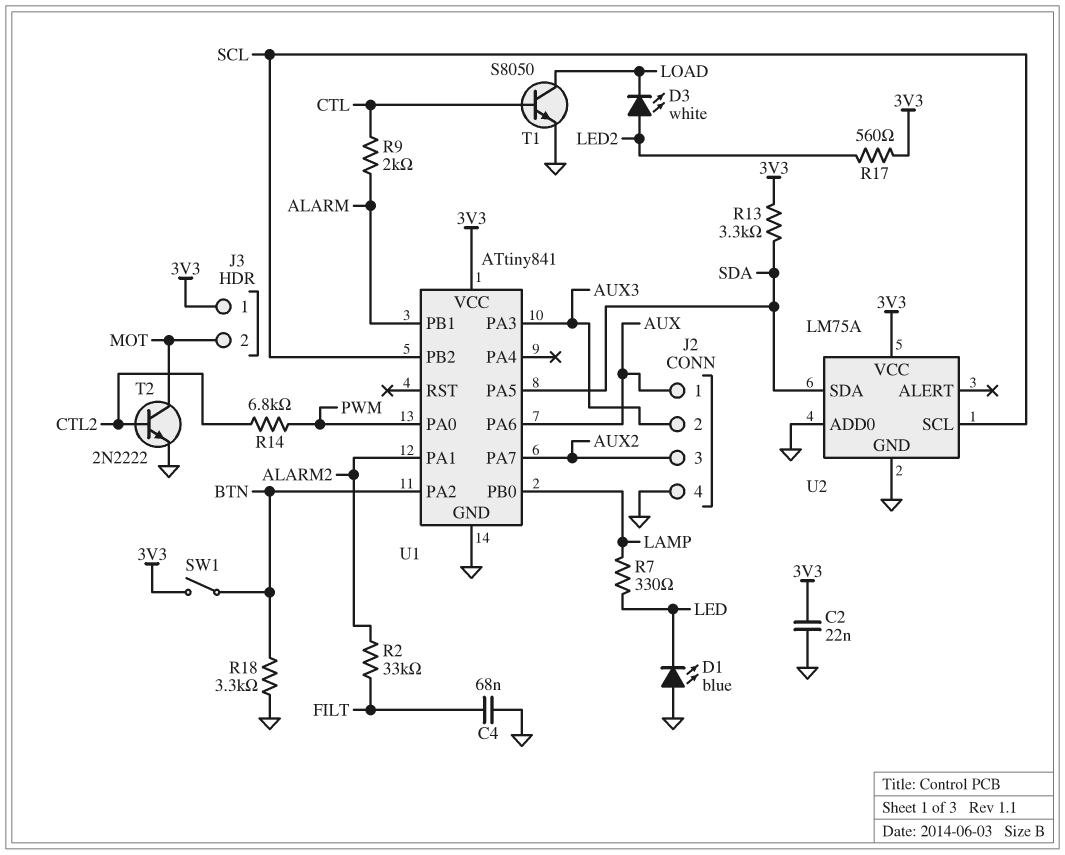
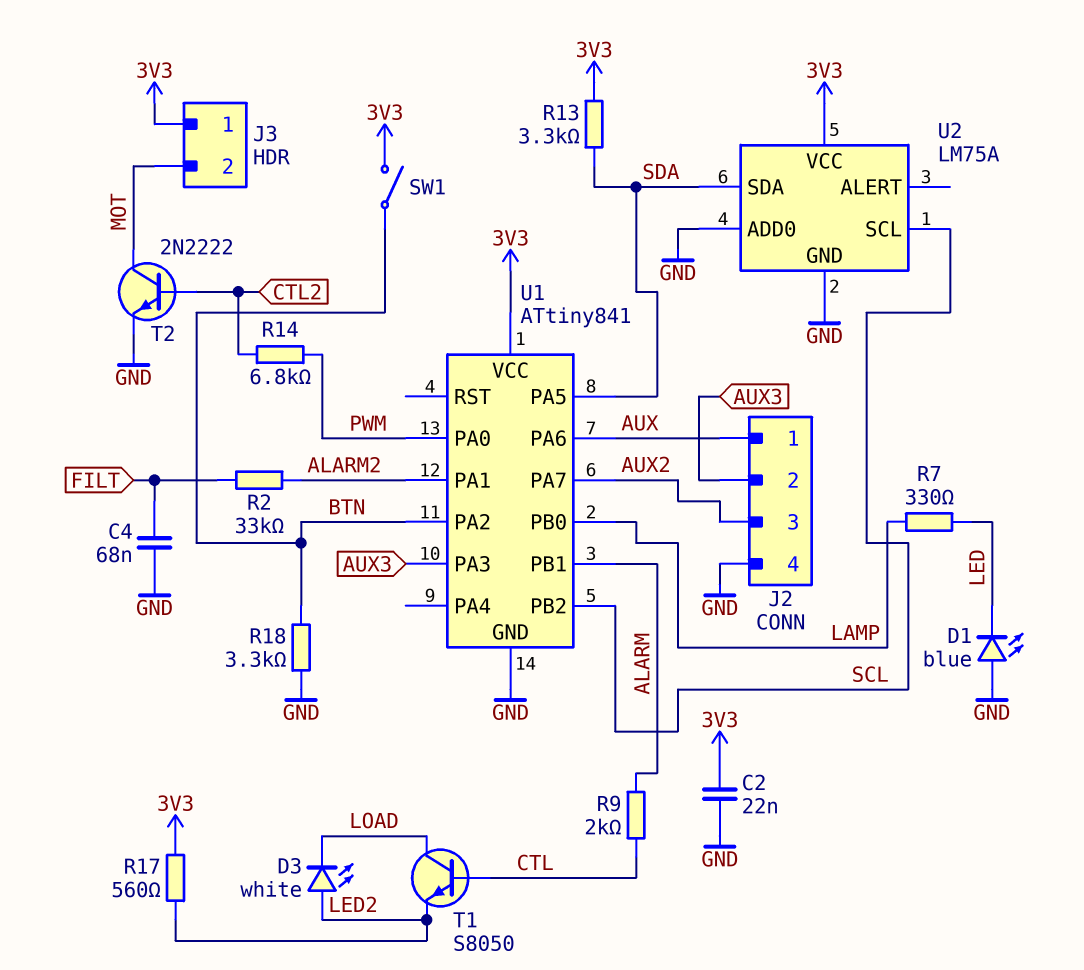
T1: NPN S8050 (B CTL, C LOAD, E GND) -> NPN S8050 (B CTL, C LOAD, E LED2)

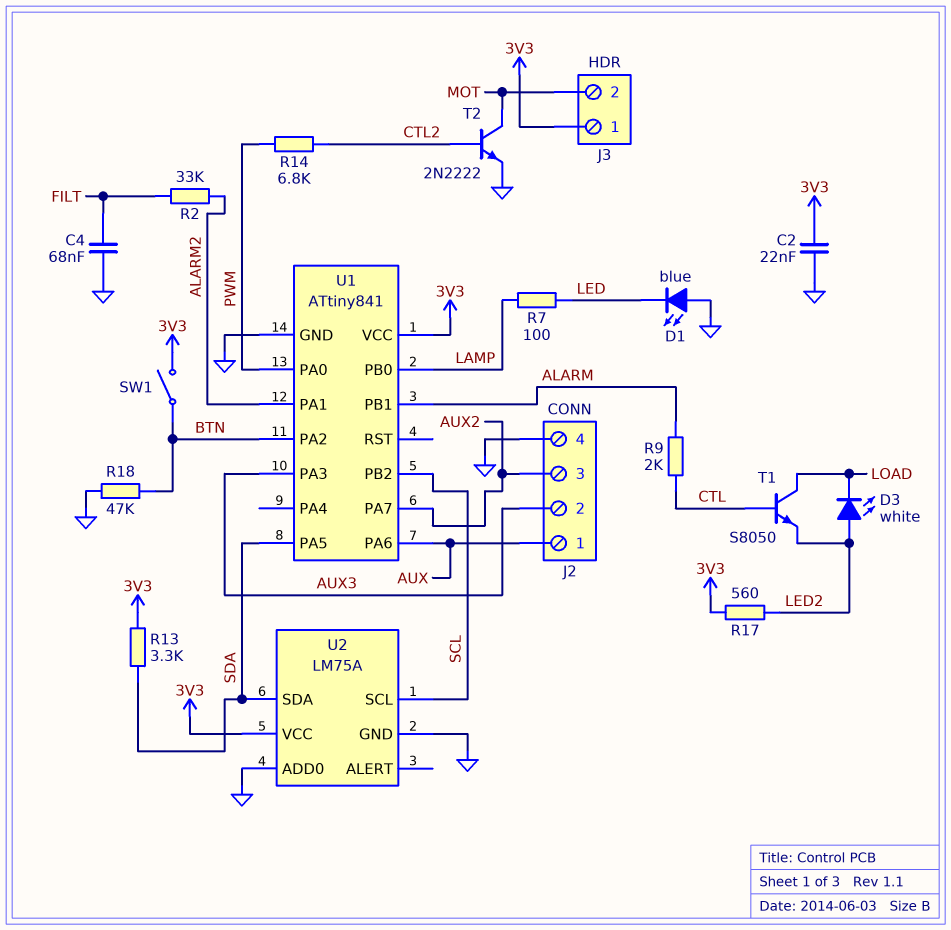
R7: 330 (LAMP, LED) -> 100 (LAMP, LED)
R18: 3.3k (BTN, GND) -> 47k (BTN, GND)

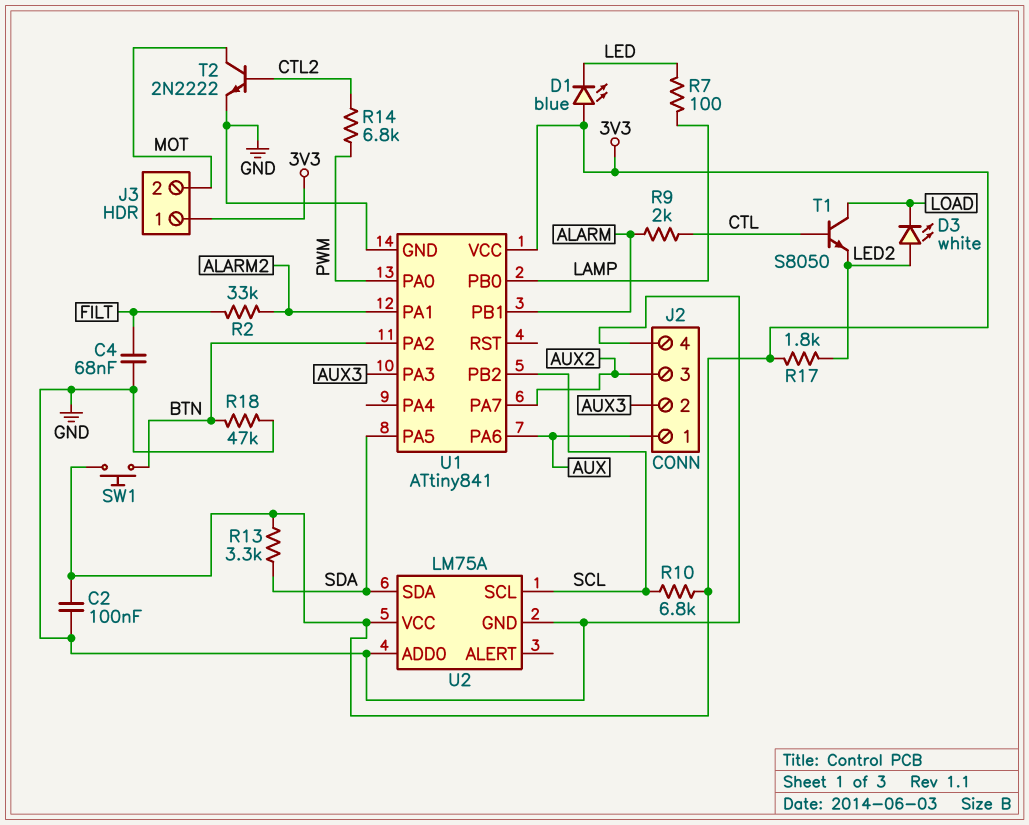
C2: 22nF (3V3, GND) -> 100nF (3V3, GND)
D1: LED blue (A GND, K LED) -> LED blue (A 3V3, K LED)
R10: none -> 6.8k (3V3, SCL)
R17: 560 (3V3, LED2) -> 1.8k (3V3, LED2)
SW1: switch (3V3, BTN) -> button (3V3, BTN)

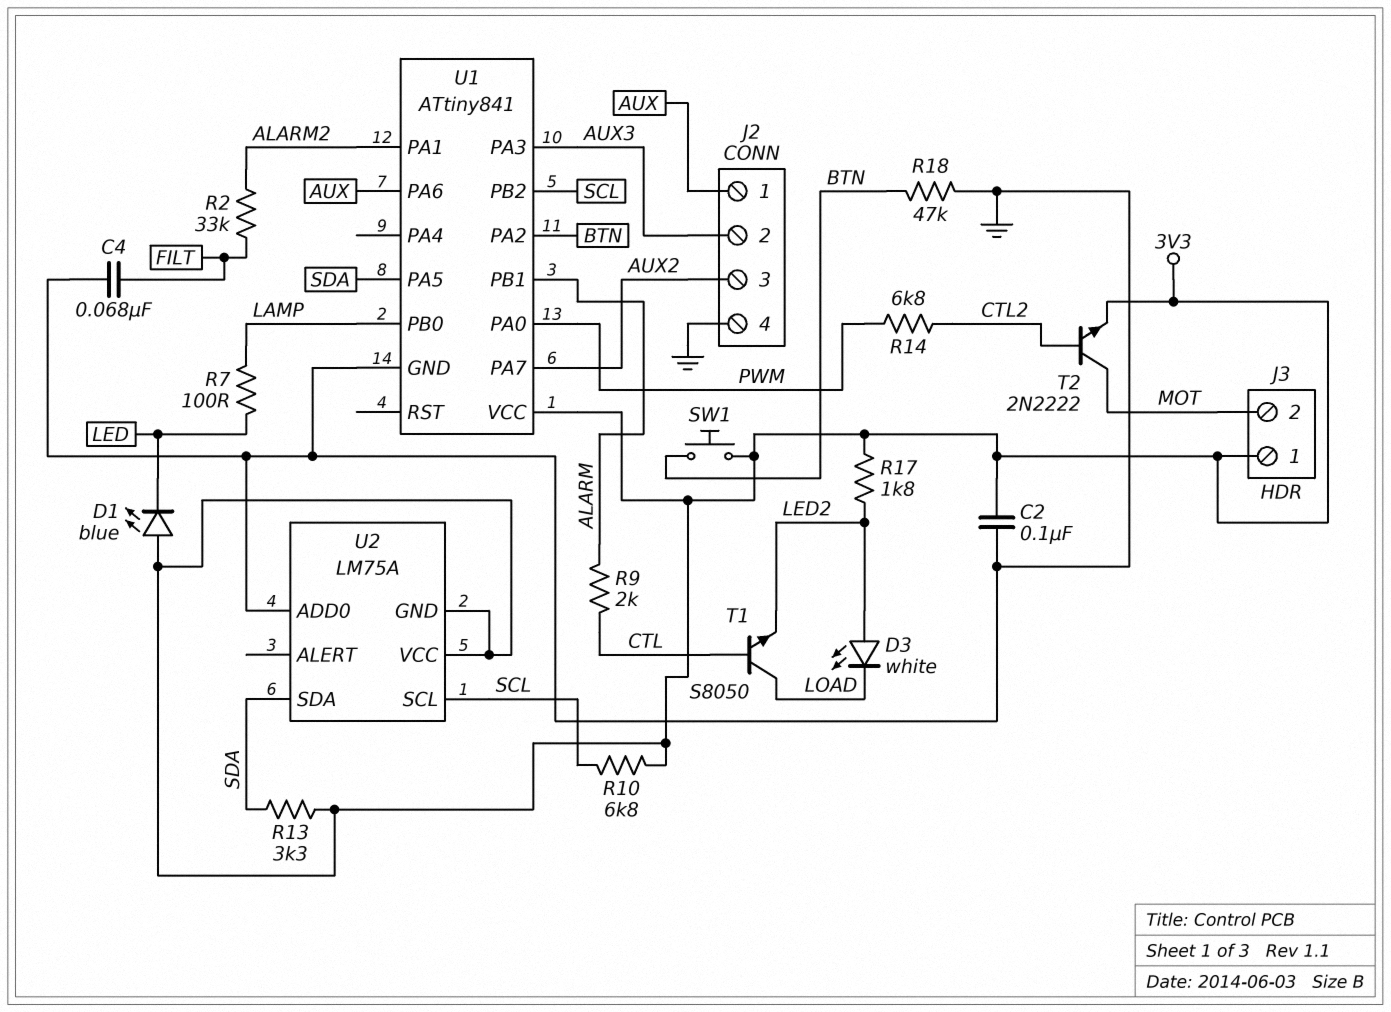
T2: NPN 2N2222 (B CTL2, C MOT, E GND) -> NPN 2N2222 (B CTL2, C MOT, E 3V3)
U2 pin GND: GND -> 3V3

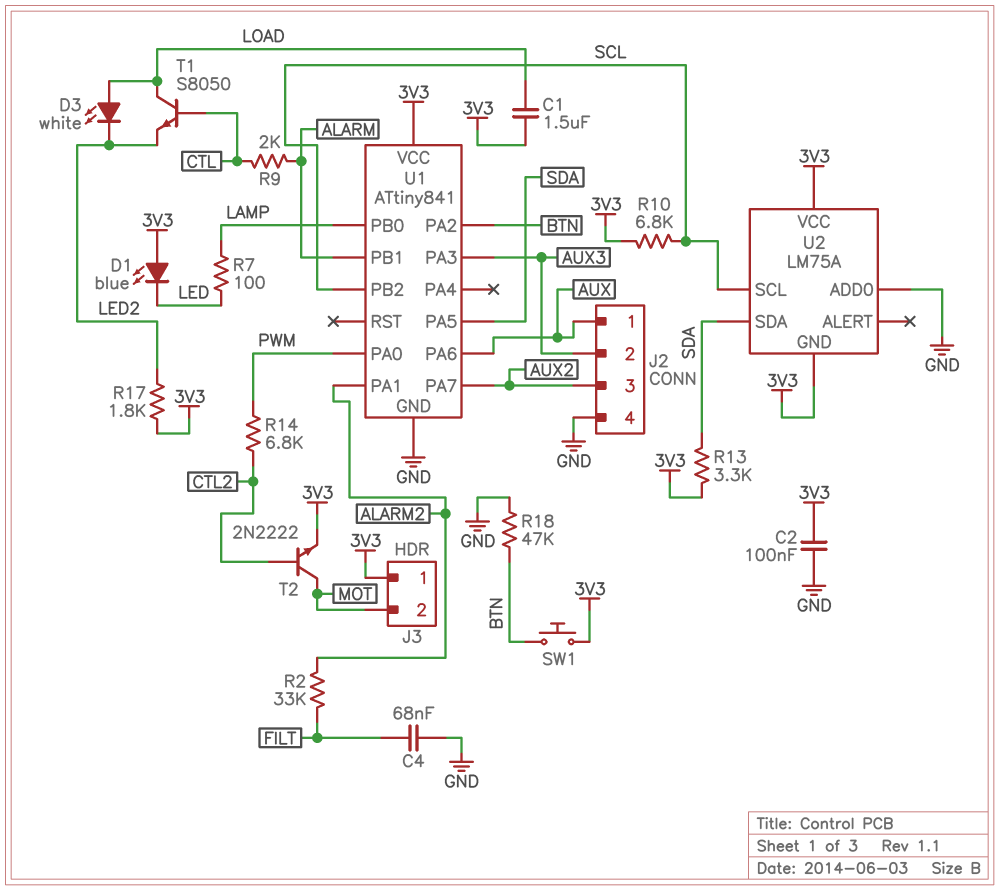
C1: none -> 1.5uF (3V3, LOAD)
D3: LED white (A LED2, K LOAD) -> LED white (A LOAD, K LED2)

